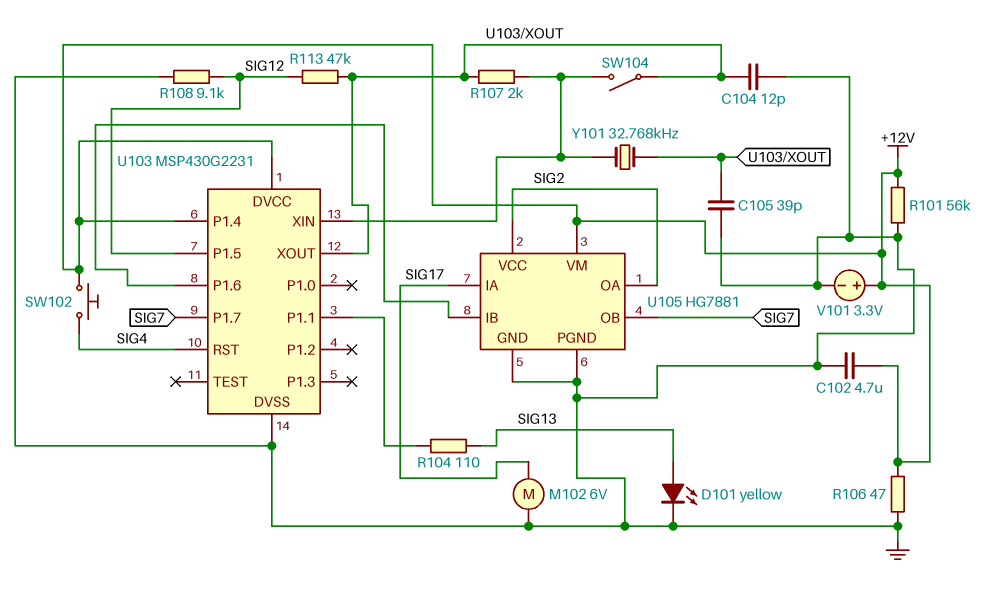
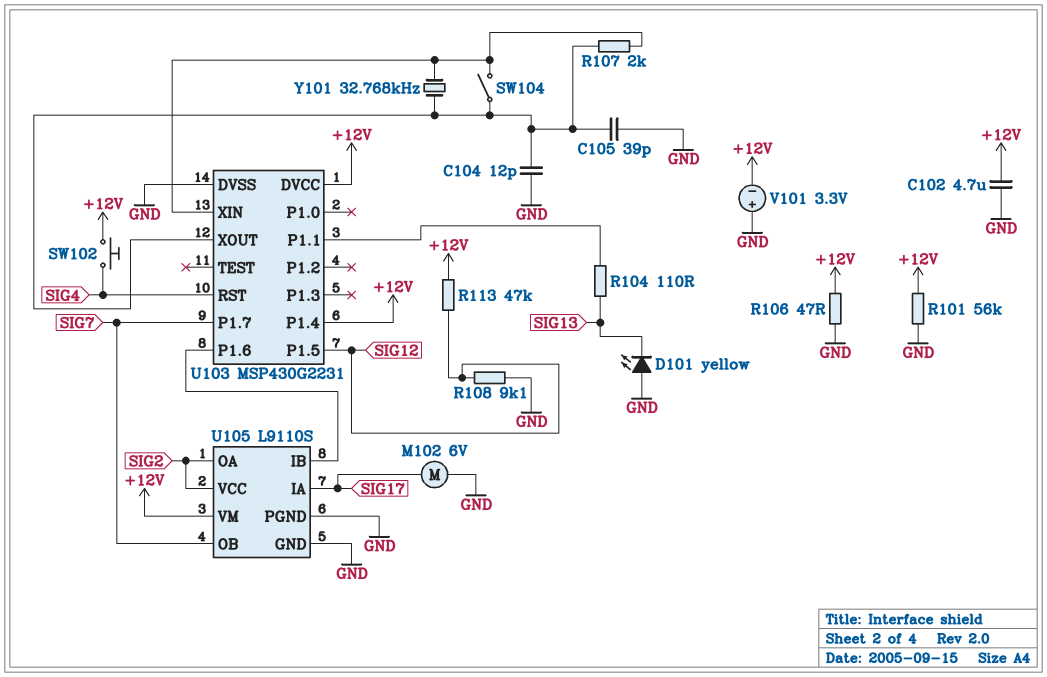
D101: LED yellow (A SIG13, K GND) -> LED yellow (A GND, K SIG13)
R113: 47k (SIG12, U103/XOUT) -> 47k (+12V, SIG12)
U105: HG7881 -> L9110S
V101: 3.3V (plus +12V, minus GND) -> 3.3V (plus GND, minus +12V)

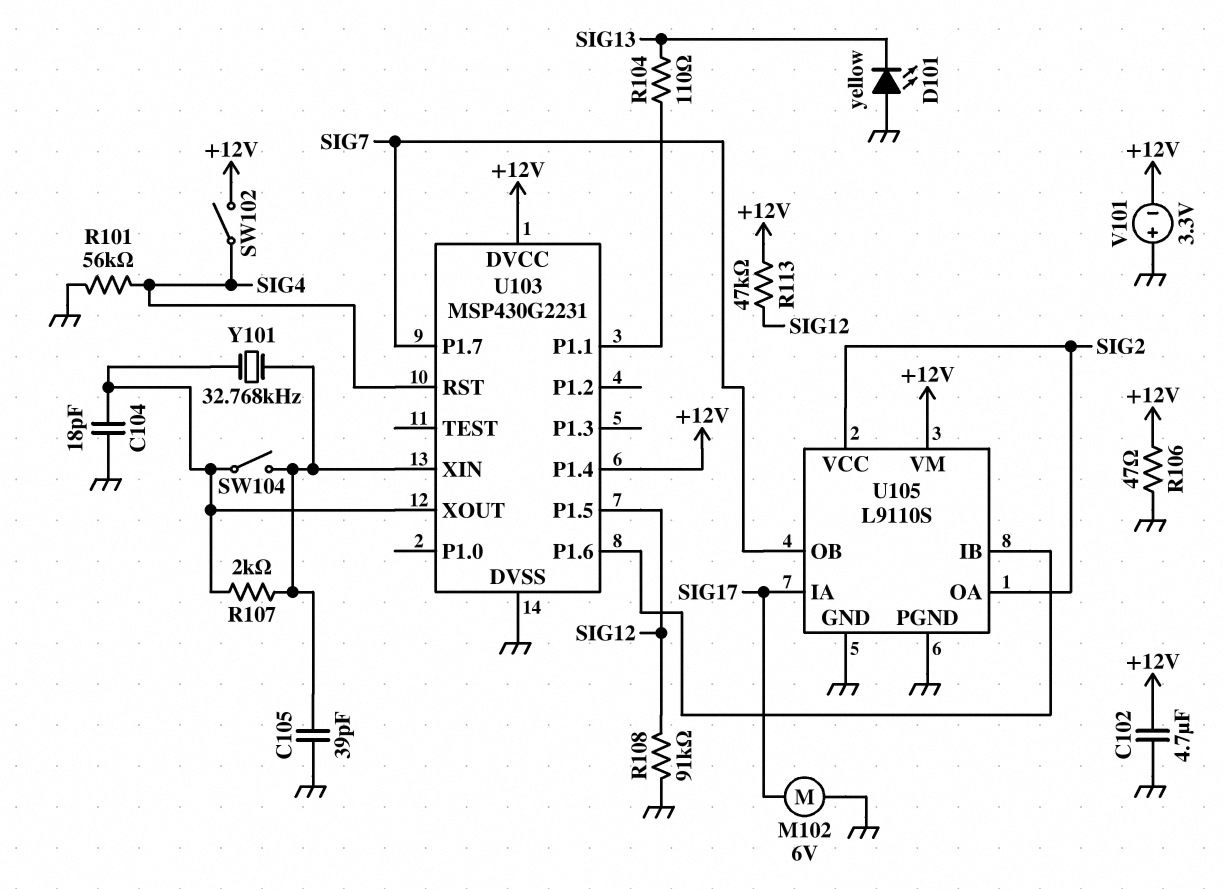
C104: 12pF (GND, U103/XOUT) -> 18pF (GND, U103/XOUT)
C105: 39pF (GND, U103/XOUT) -> 39pF (GND, U103/XIN)
R101: 56k (+12V, GND) -> 56k (GND, SIG4)
R108: 9.1k (GND, SIG12) -> 91k (GND, SIG12)
SW102: button (+12V, SIG4) -> switch (+12V, SIG4)

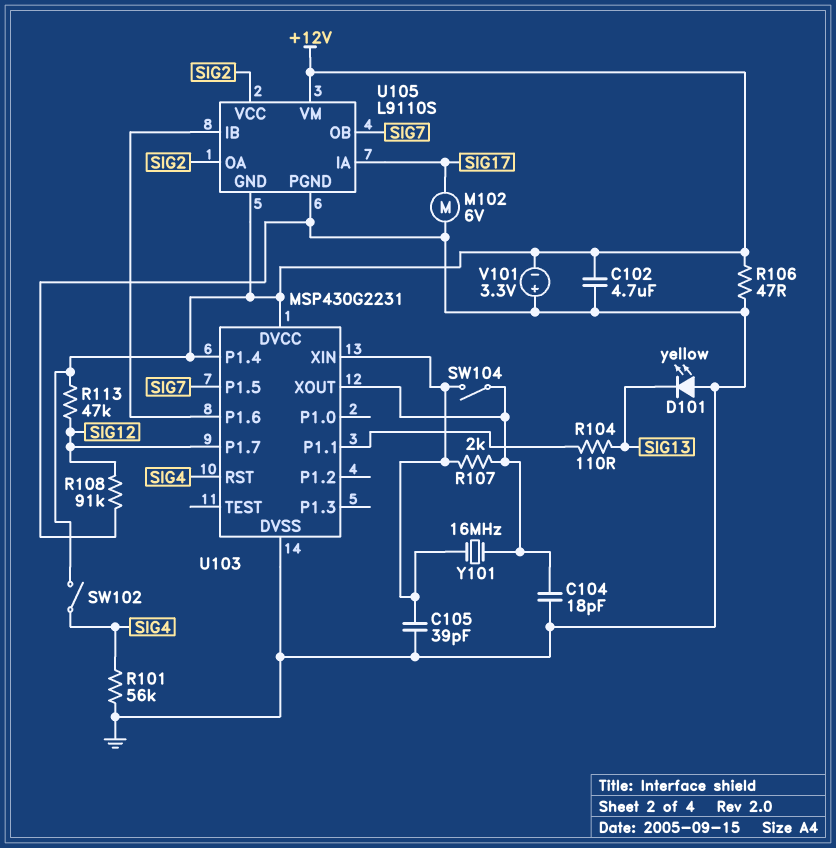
U103 pin P1.5: SIG12 -> SIG7
U103 pin P1.7: SIG7 -> SIG12
U105 pin GND: GND -> +12V
Y101: 32.768kHz (U103/XIN, U103/XOUT) -> 16MHz (U103/XIN, U103/XOUT)

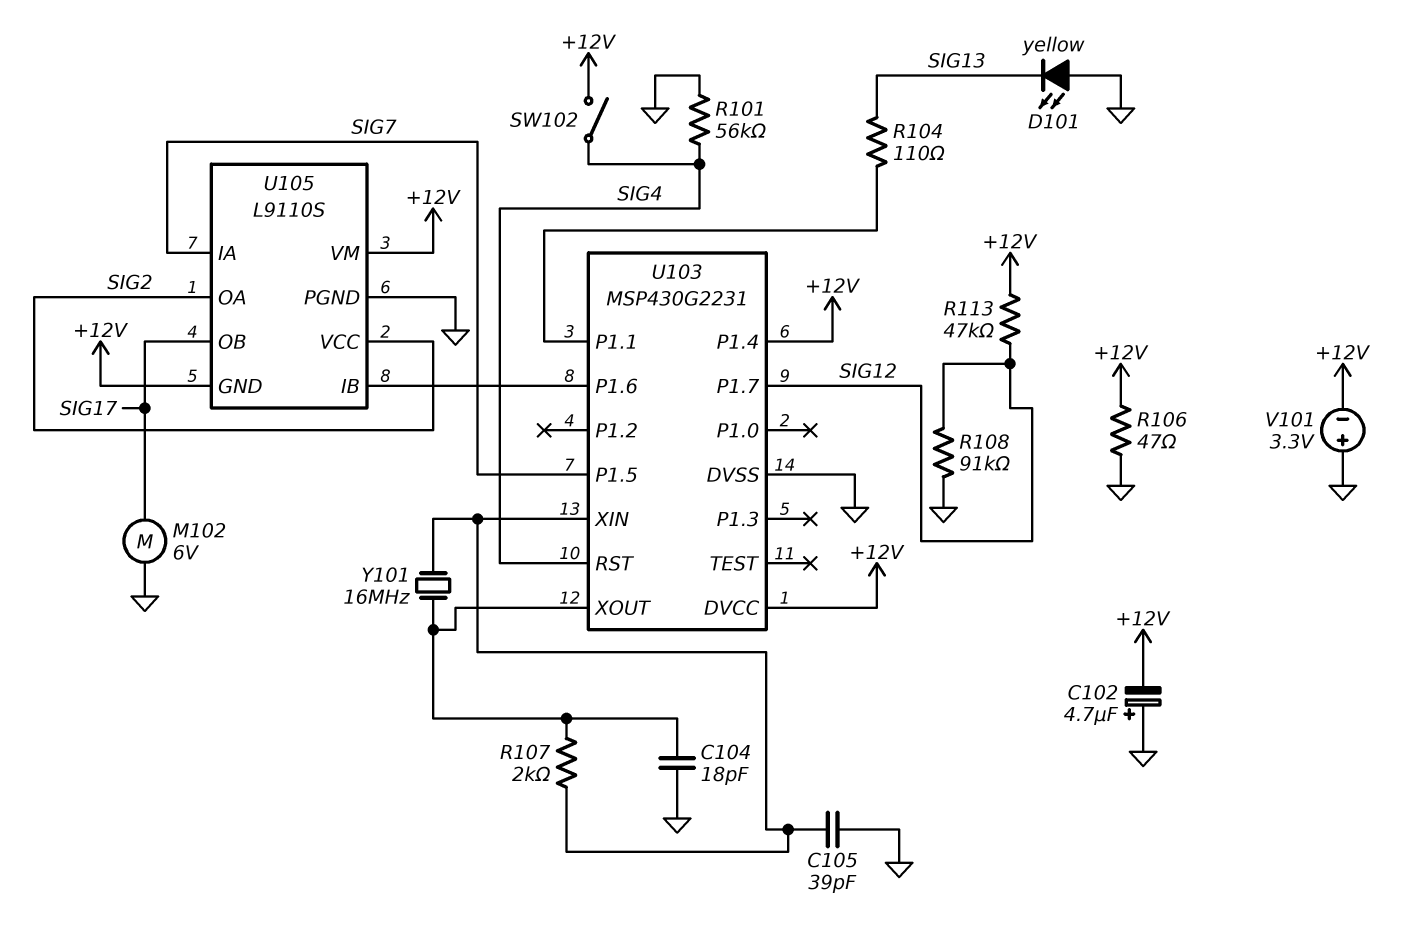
C102: 4.7uF (+12V, GND) -> 4.7uF (plus GND, minus +12V)
SW104: switch (U103/XIN, U103/XOUT) -> none
U105 pin IA: SIG17 -> SIG7
U105 pin OB: SIG7 -> SIG17

